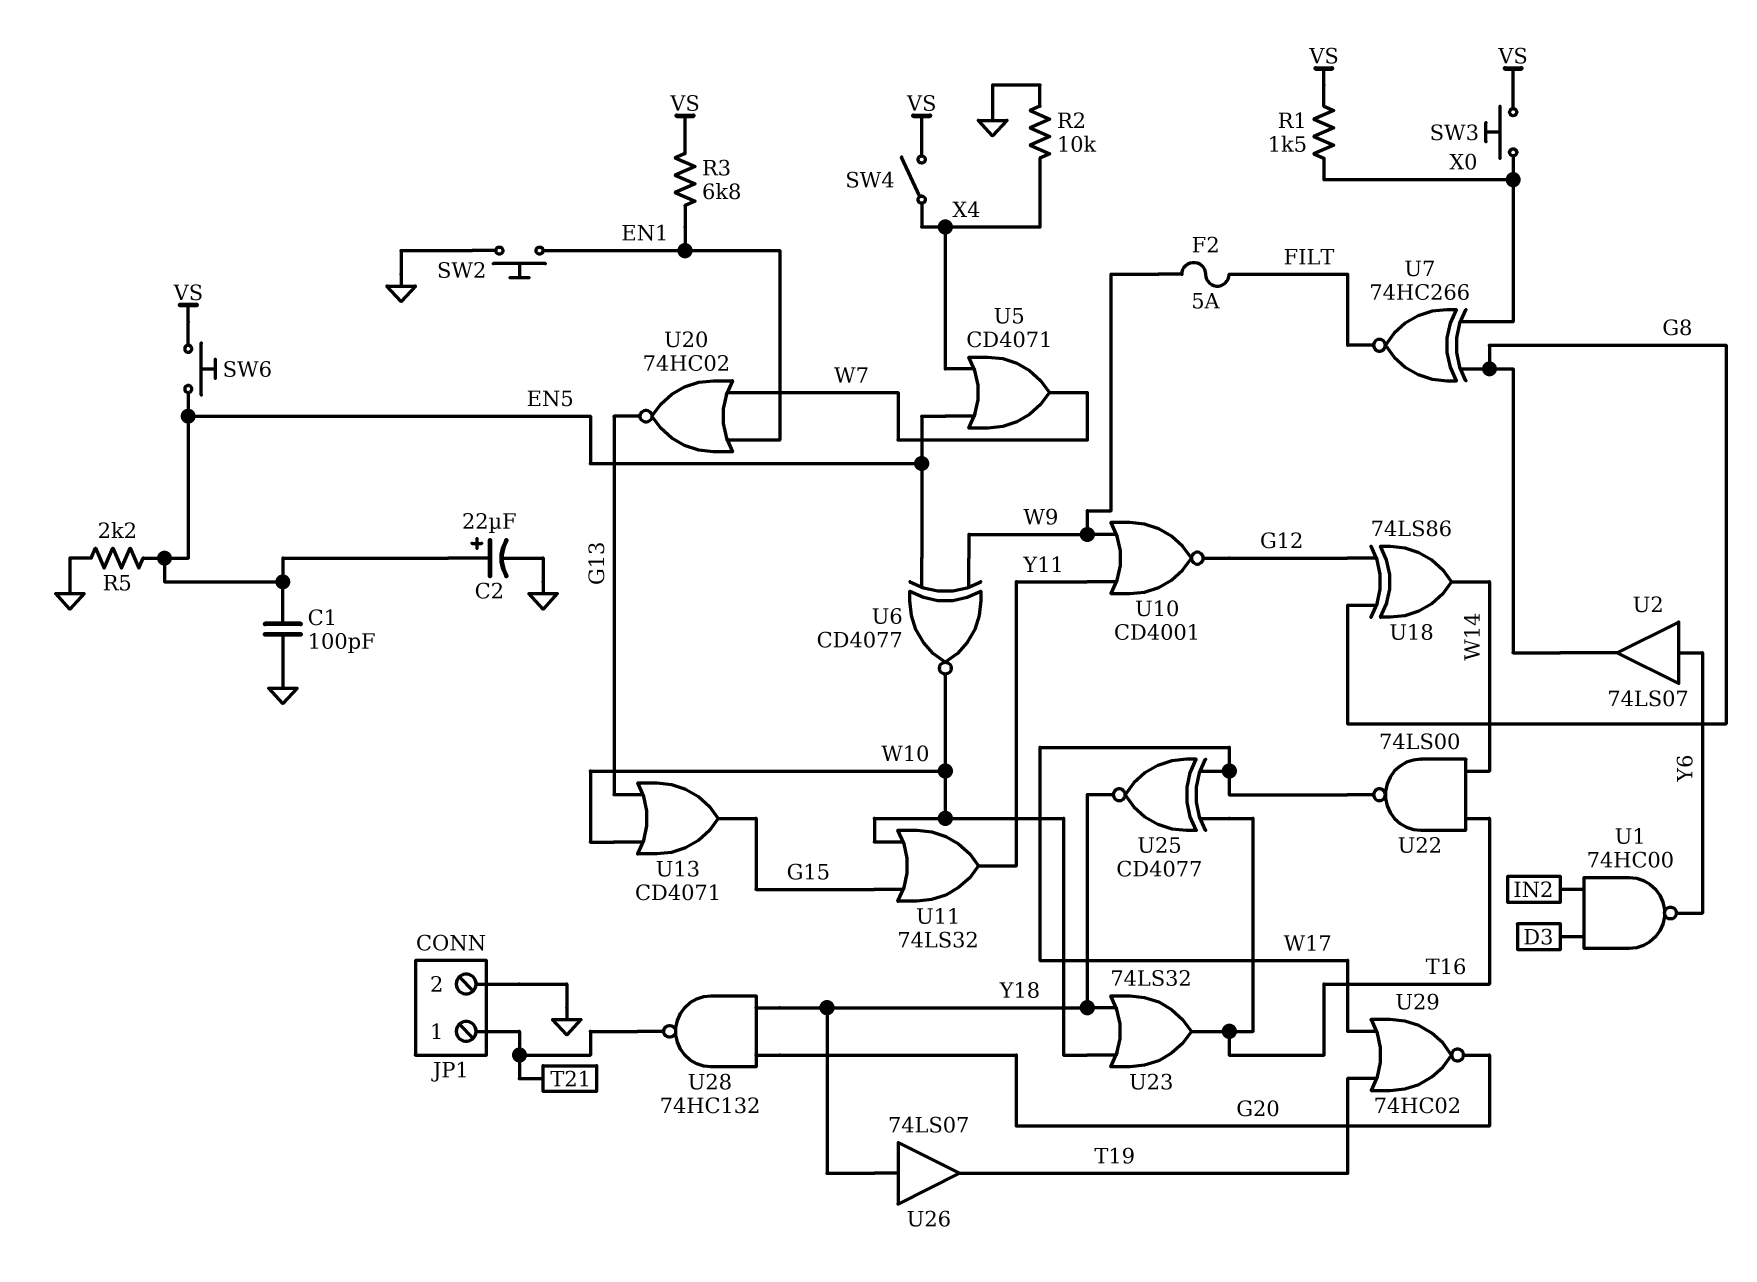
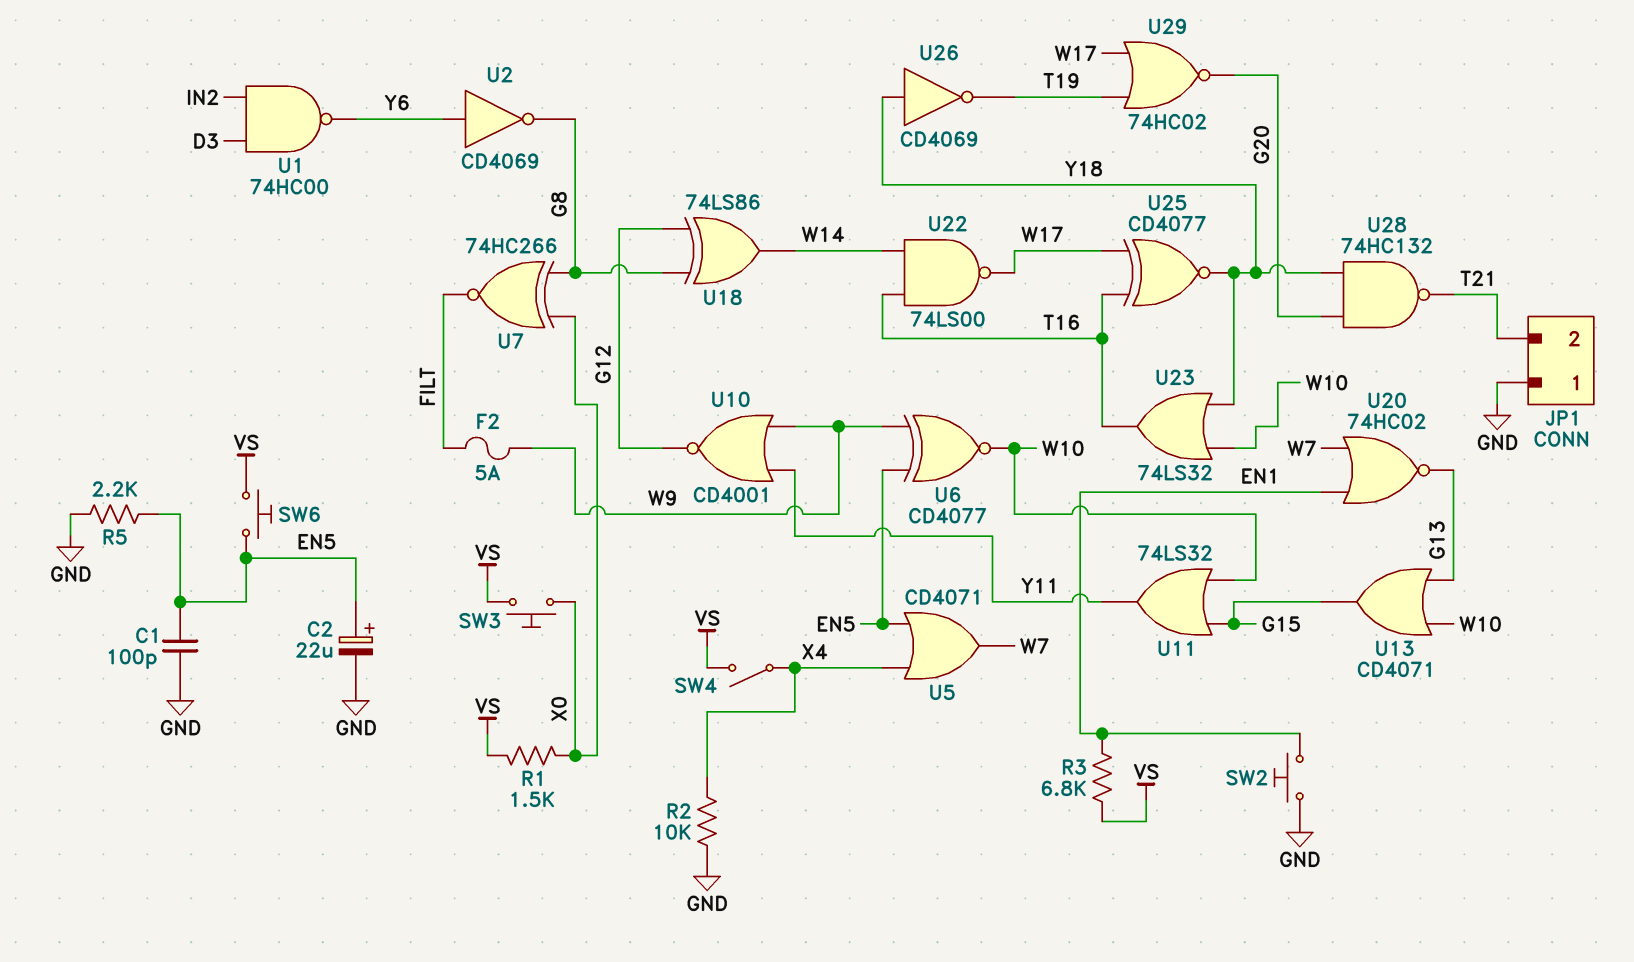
JP1 pin 1: T21 -> GND
JP1 pin 2: GND -> T21
U2: buffer 74LS07 (in Y6, out G8) -> NOT CD4069 (in Y6, out G8)
U26: buffer 74LS07 (in Y18, out T19) -> NOT CD4069 (in Y18, out T19)

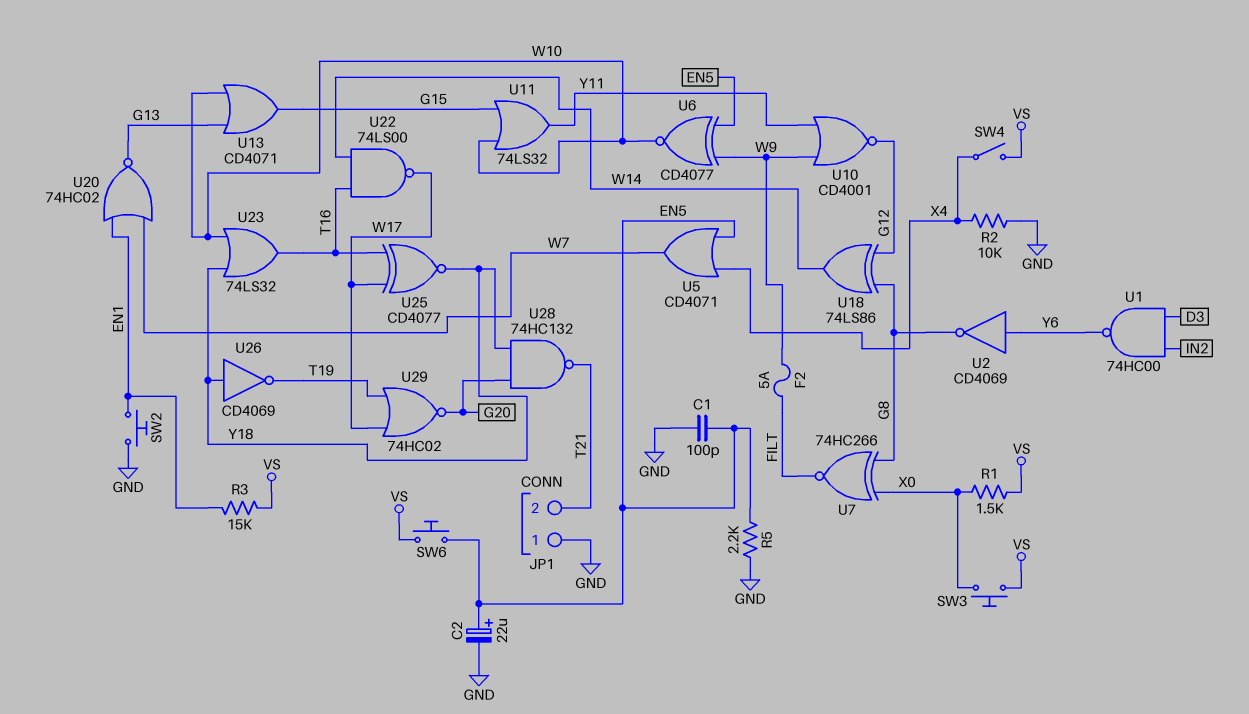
R3: 6.8k (EN1, VS) -> 15k (EN1, VS)

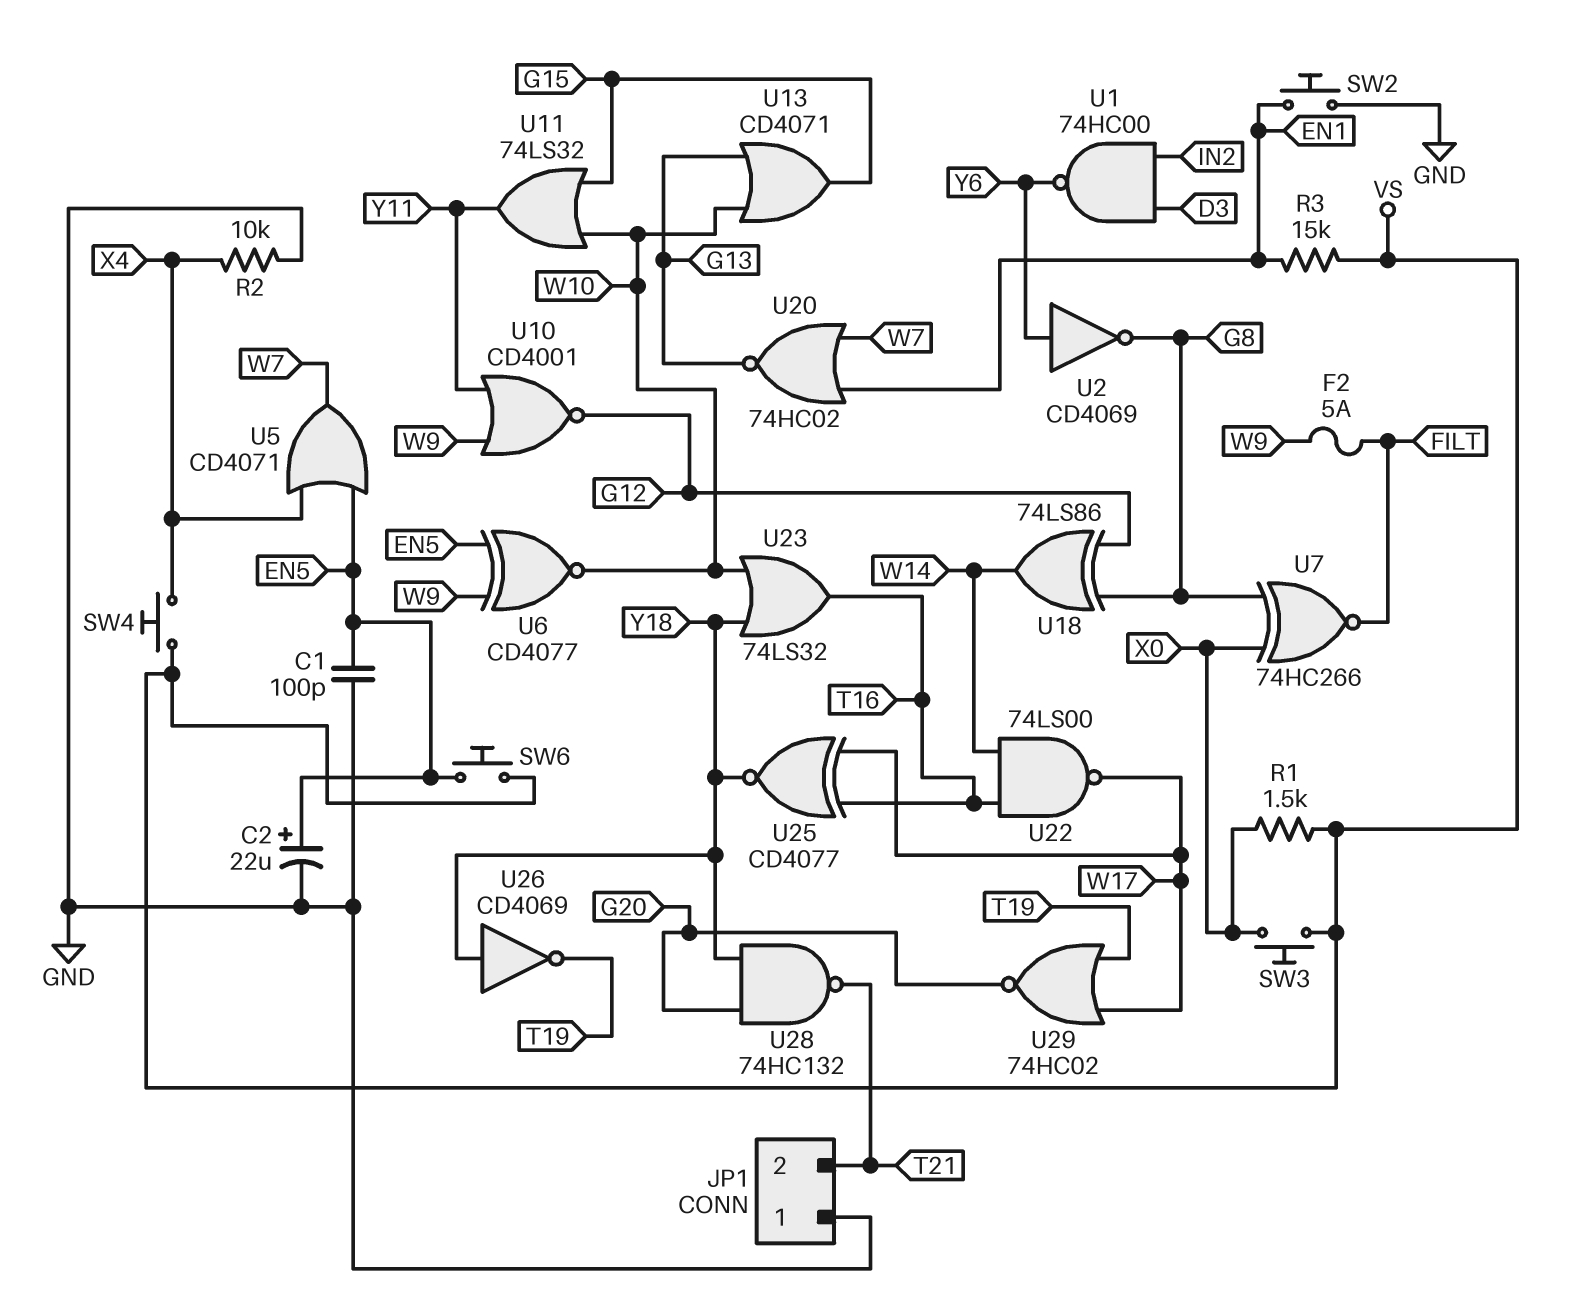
R5: 2.2k (EN5, GND) -> none
SW4: switch (VS, X4) -> button (VS, X4)

